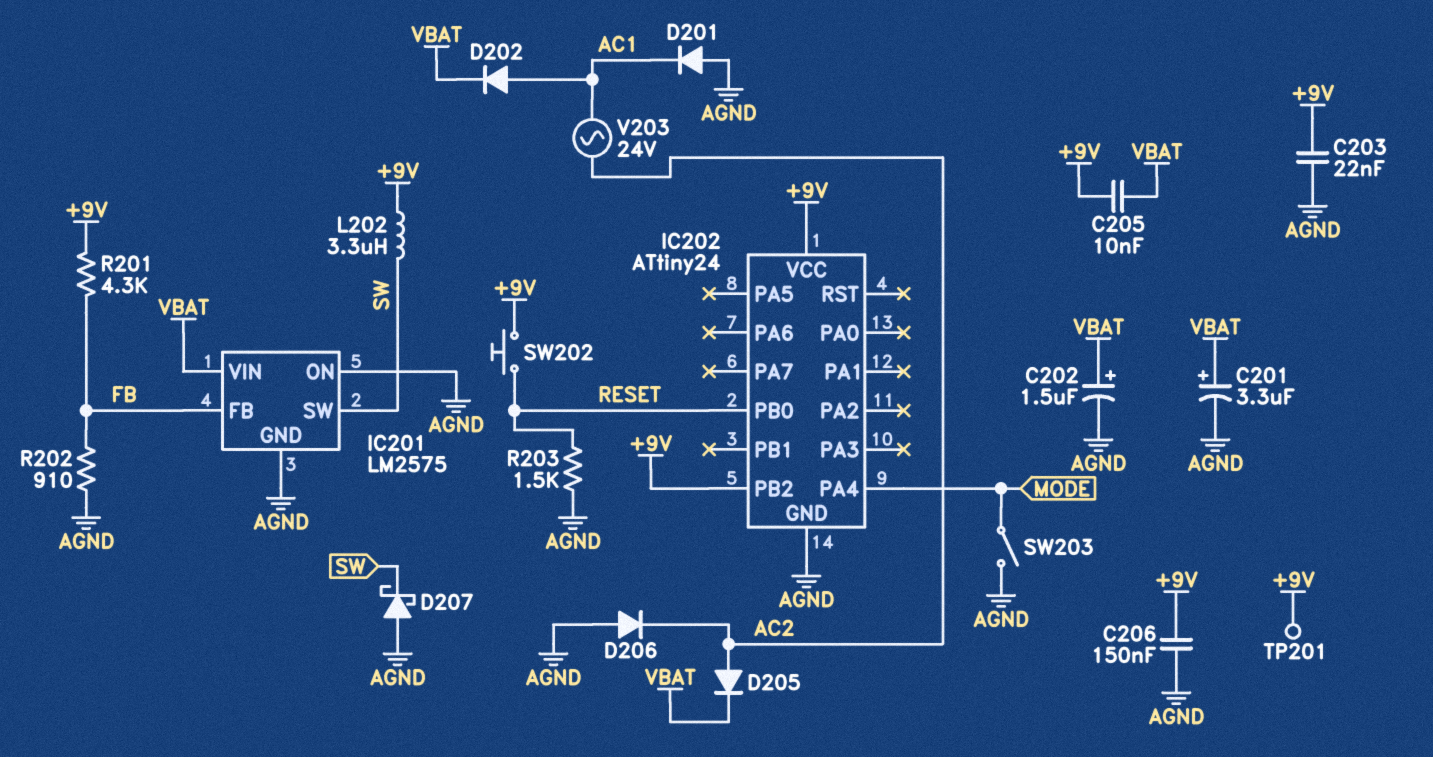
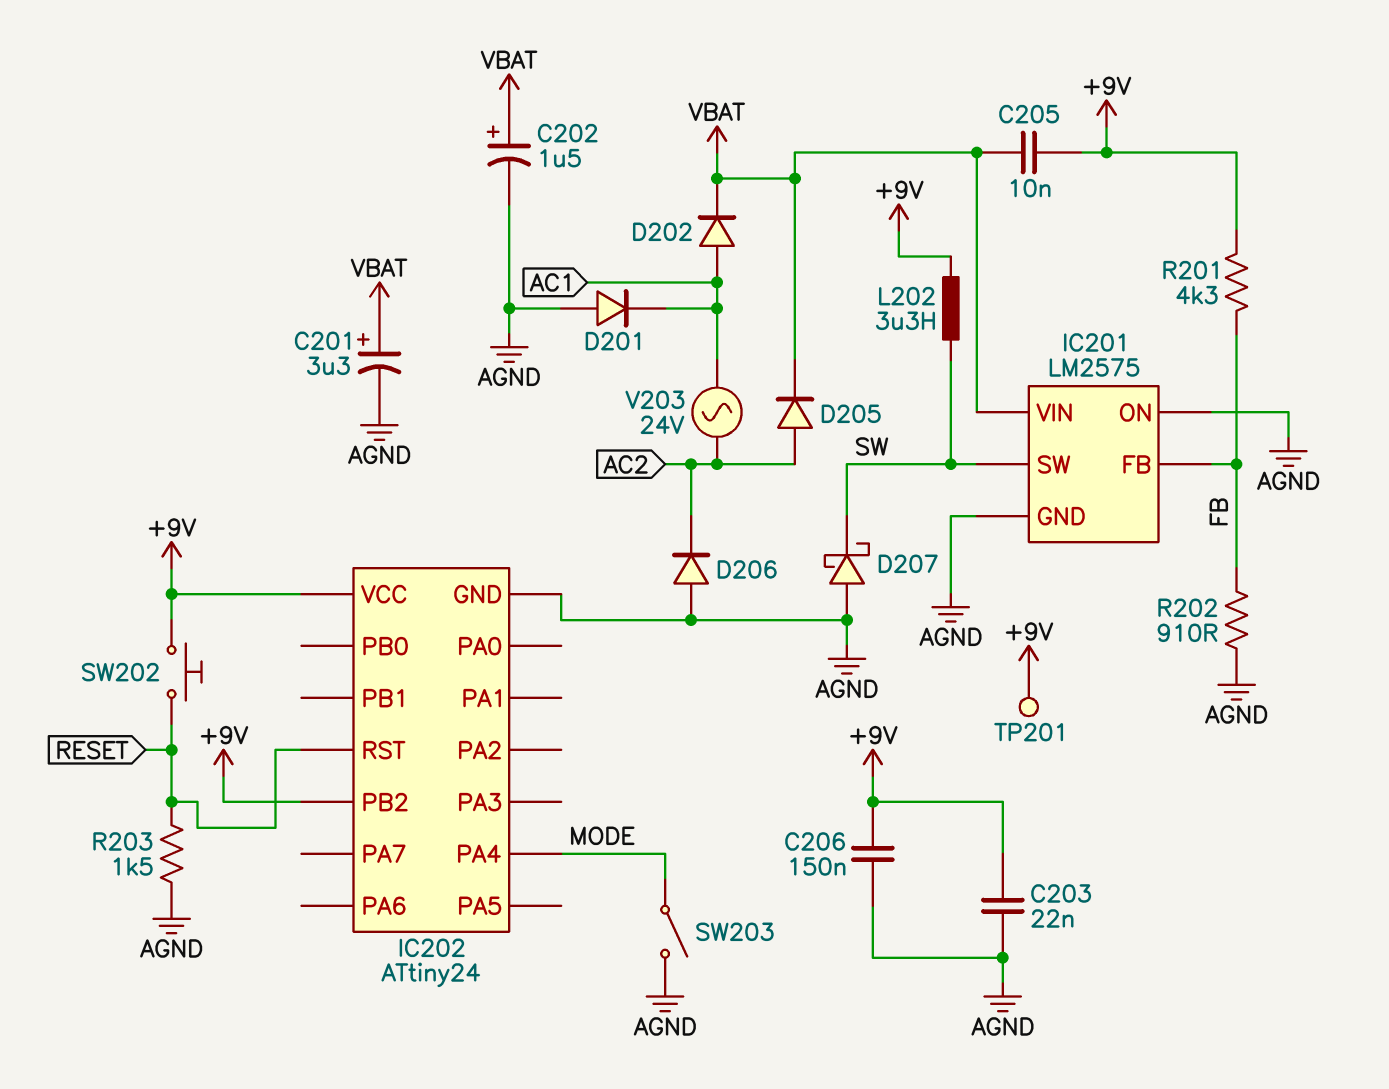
IC202 pin PB0: RESET -> none
IC202 pin RST: none -> RESET

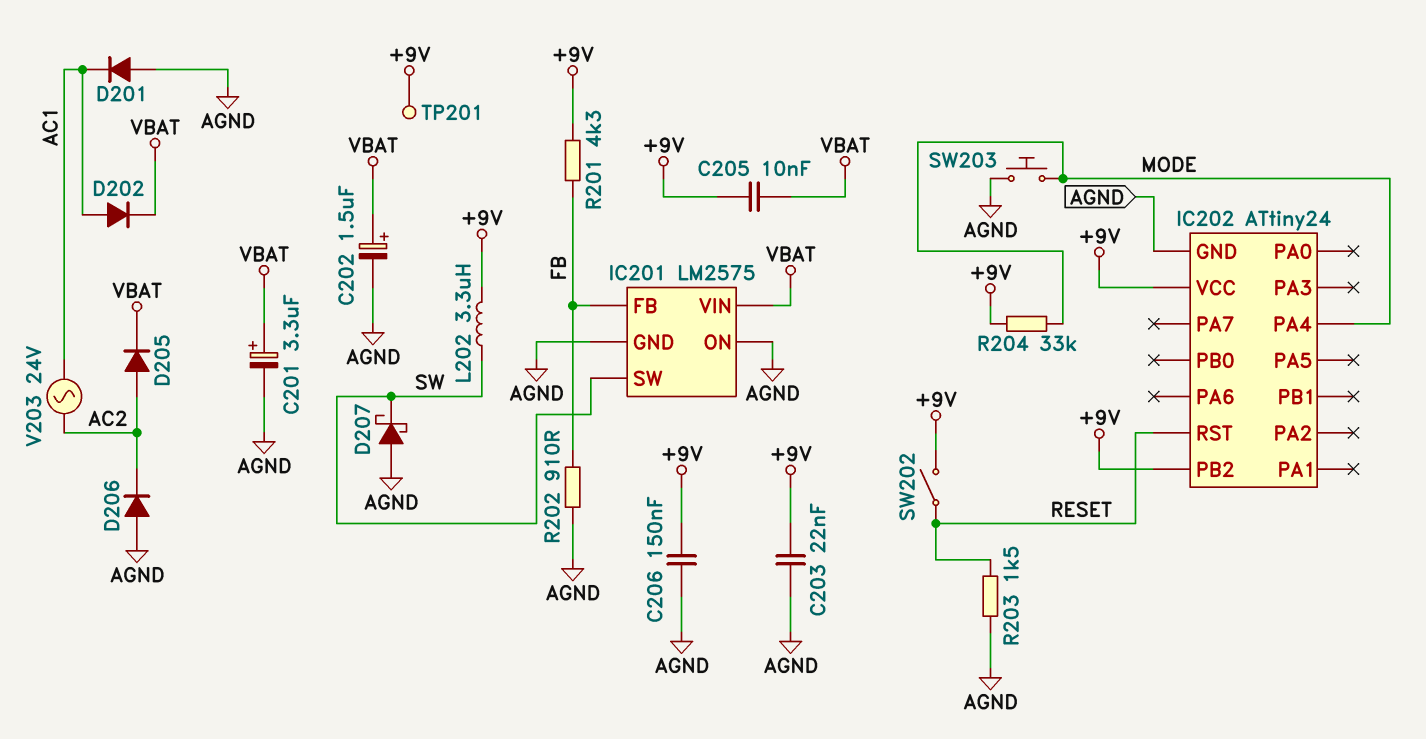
R204: none -> 33k (+9V, MODE)
SW202: button (+9V, RESET) -> switch (+9V, RESET)
SW203: switch (AGND, MODE) -> button (AGND, MODE)

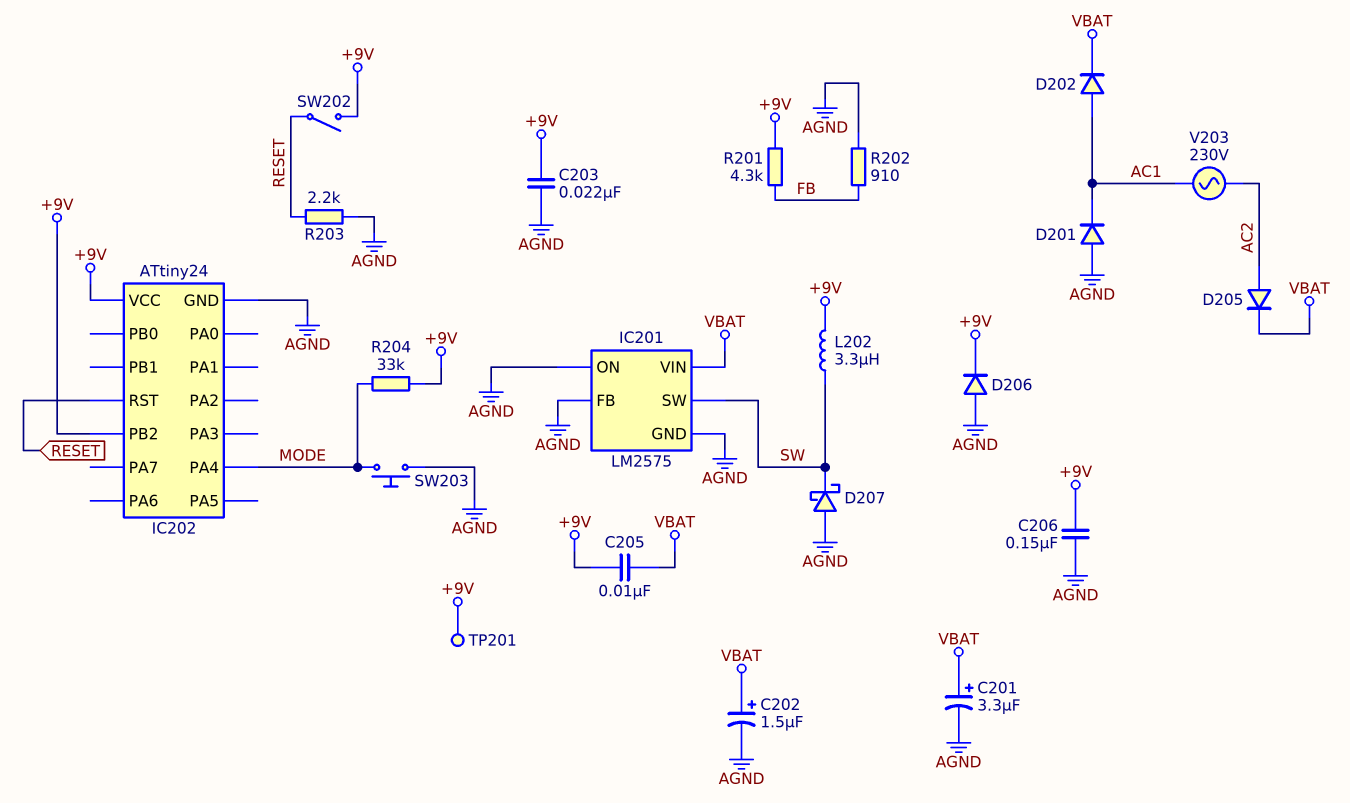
D206: diode (A AGND, K AC2) -> diode (A AGND, K +9V)
IC201 pin FB: FB -> AGND
R203: 1.5k (AGND, RESET) -> 2.2k (AGND, RESET)
V203: AC 24V (AC1, AC2) -> AC 230V (AC1, AC2)

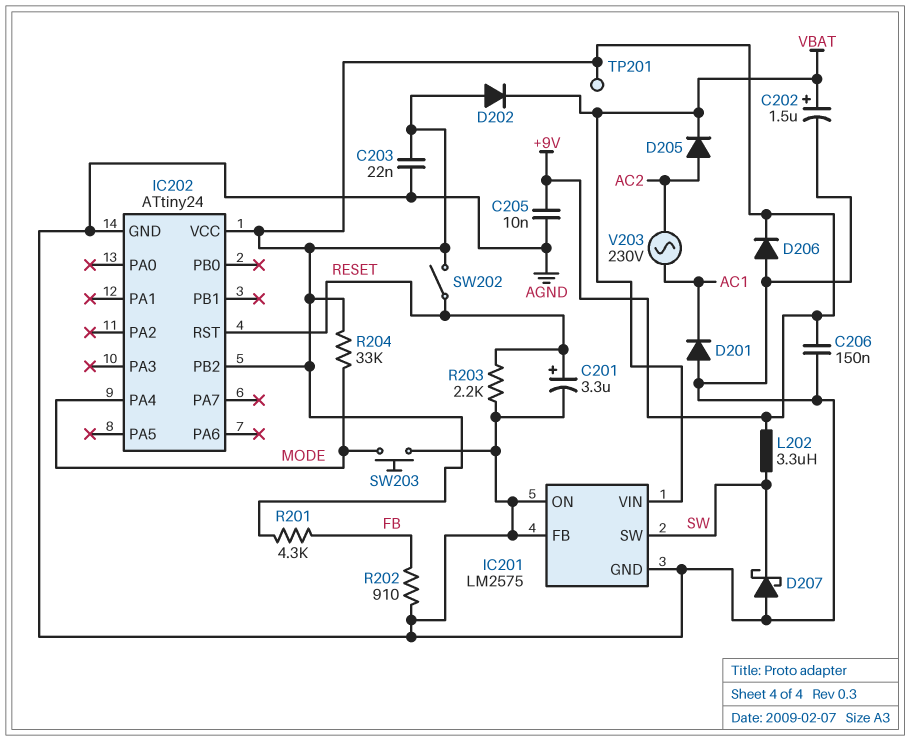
C201: 3.3uF (plus VBAT, minus AGND) -> 3.3uF (plus RESET, minus AGND)
C205: 10nF (+9V, VBAT) -> 10nF (+9V, AGND)
D202: diode (A AC1, K VBAT) -> diode (A +9V, K VBAT)

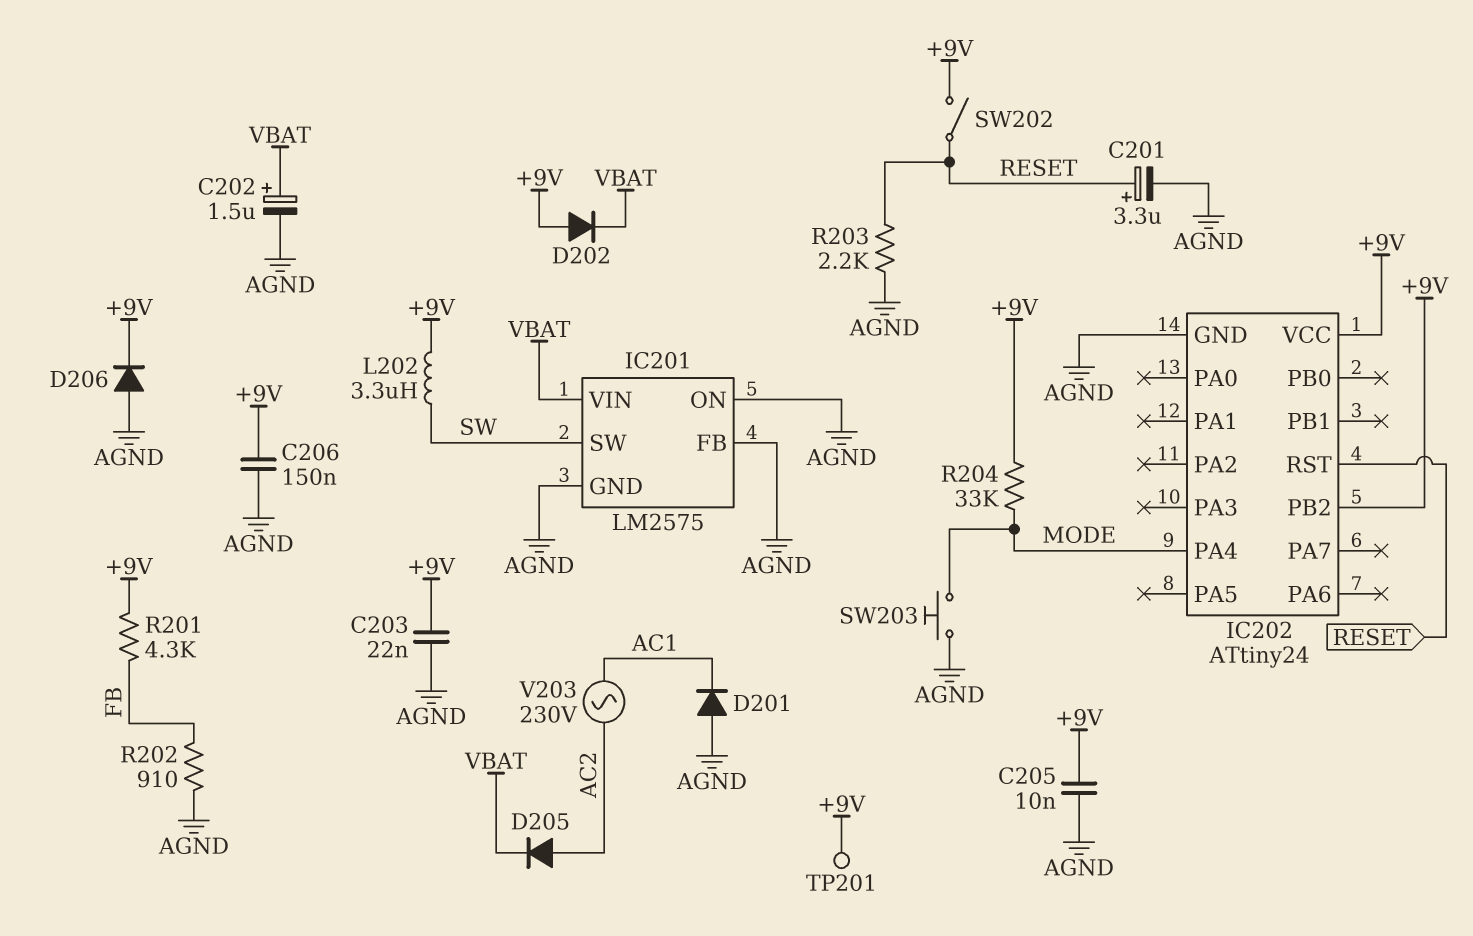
D207: schottky (A AGND, K SW) -> none

